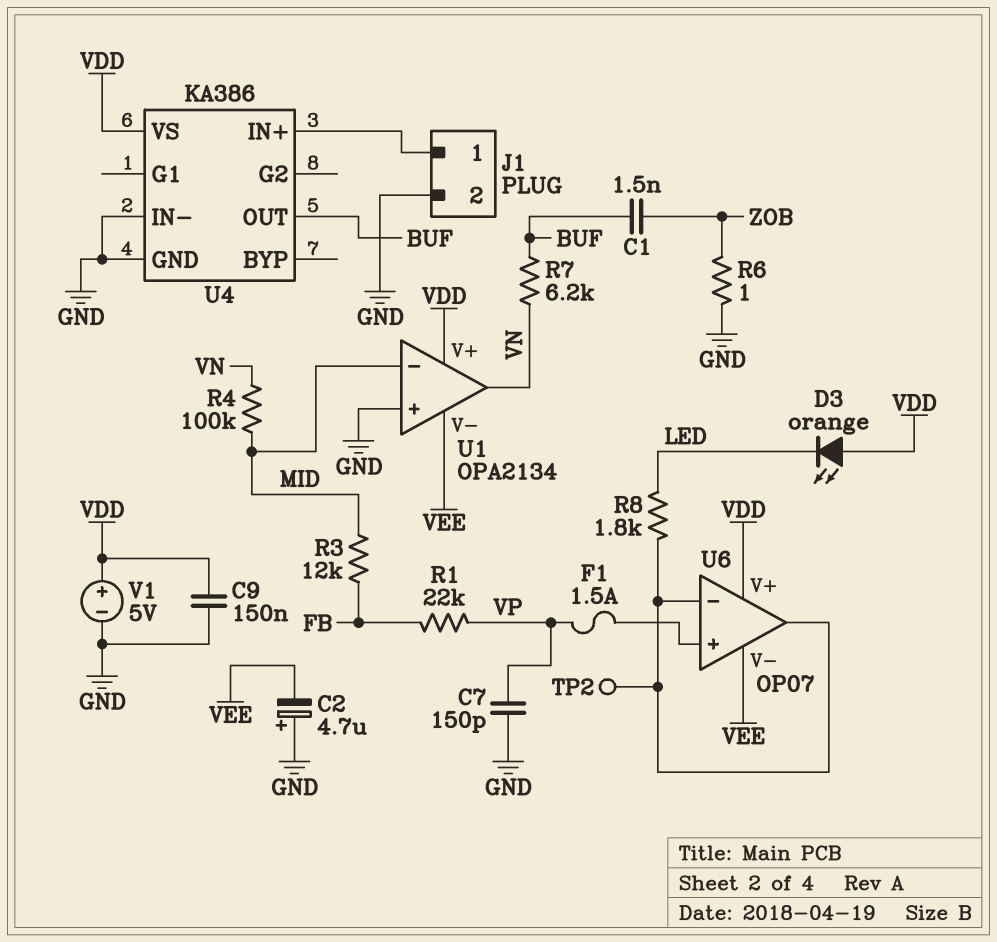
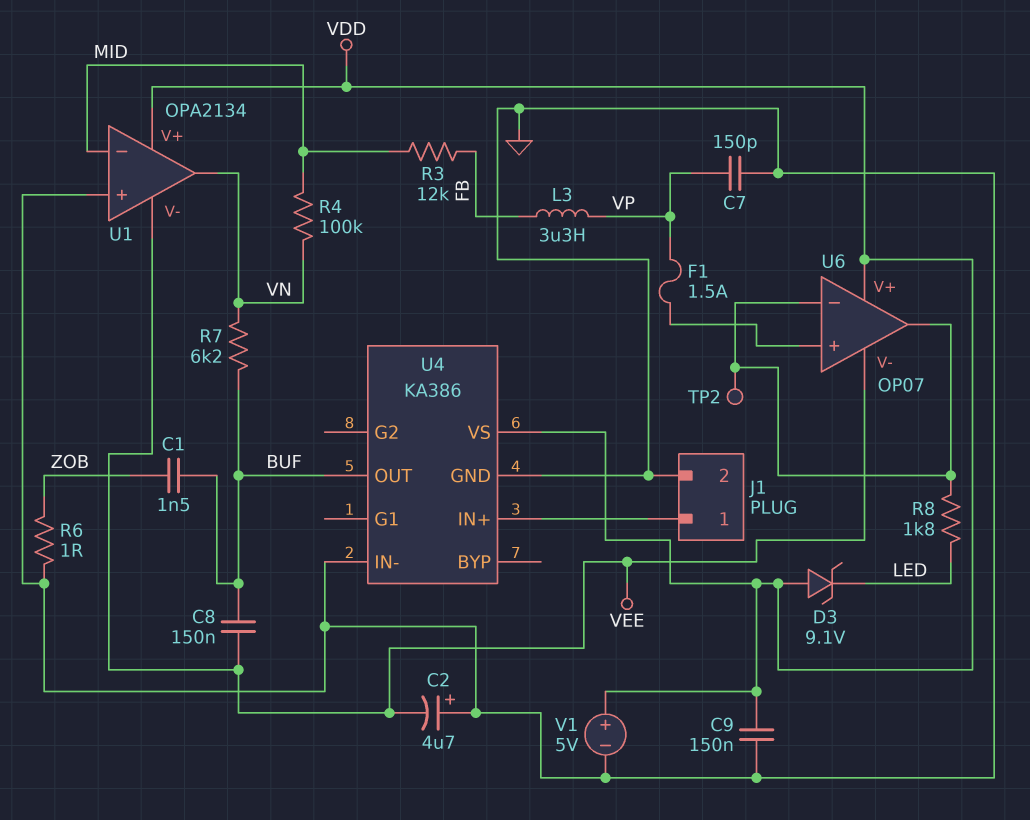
C8: none -> 150nF (BUF, VEE)
D3: LED orange (A VDD, K LED) -> zener 9.1V (A VDD, K LED)
L3: none -> 3.3uH (FB, VP)
R1: 22k (FB, VP) -> none

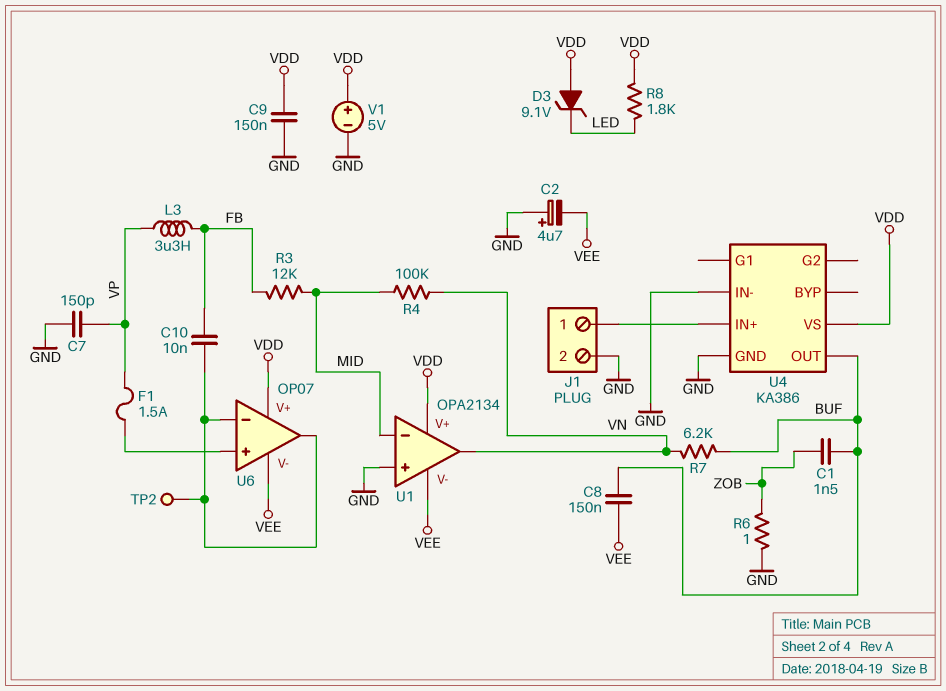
C10: none -> 10nF (FB, U6/in-)
R8: 1.8k (LED, U6/in-) -> 1.8k (LED, VDD)

